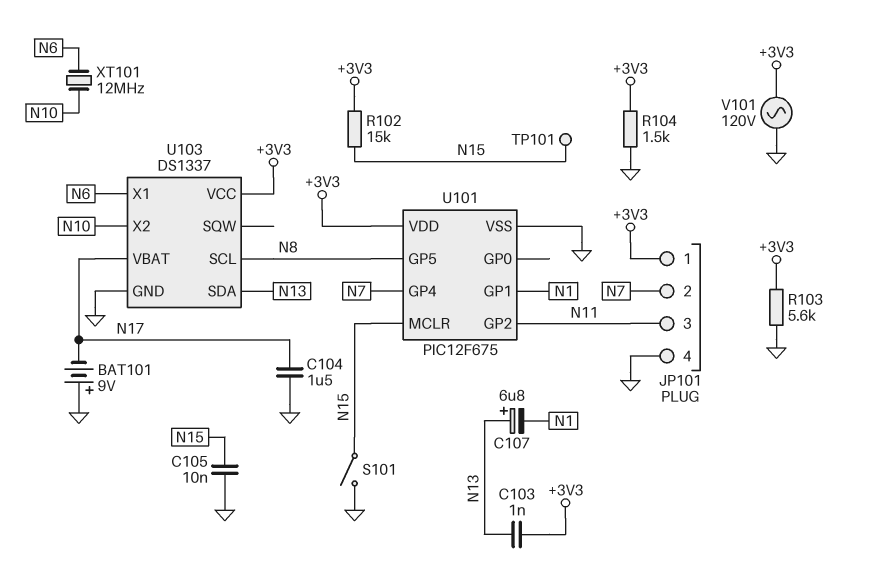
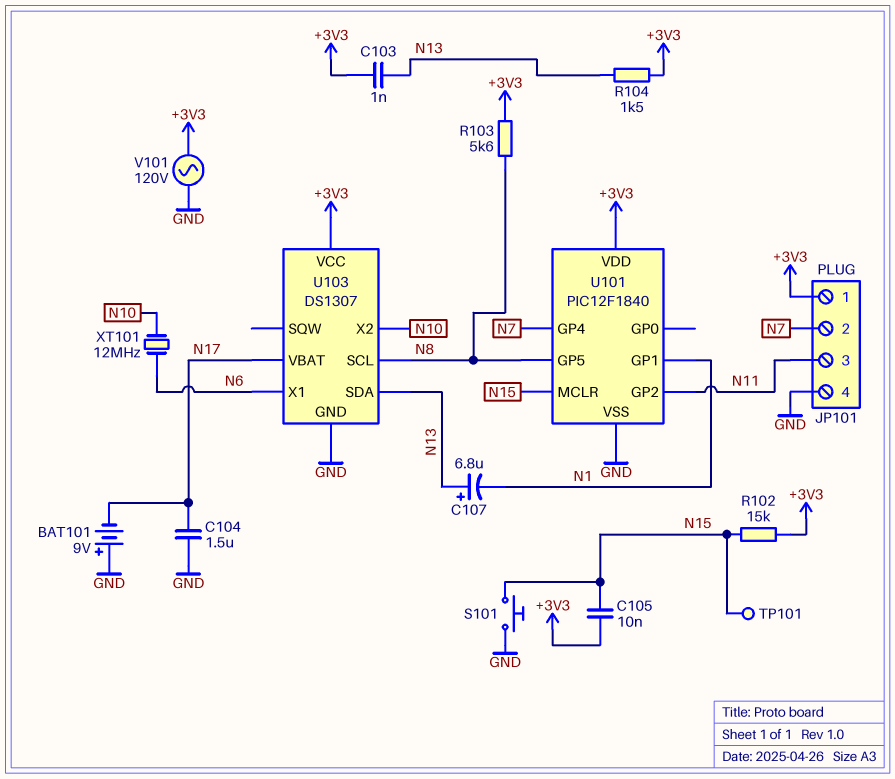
C105: 10nF (GND, N15) -> 10nF (+3V3, N15)
R103: 5.6k (+3V3, GND) -> 5.6k (+3V3, N8)
R104: 1.5k (+3V3, GND) -> 1.5k (+3V3, N13)
S101: switch (GND, N15) -> button (GND, N15)
U101: PIC12F675 -> PIC12F1840
U103: DS1337 -> DS1307

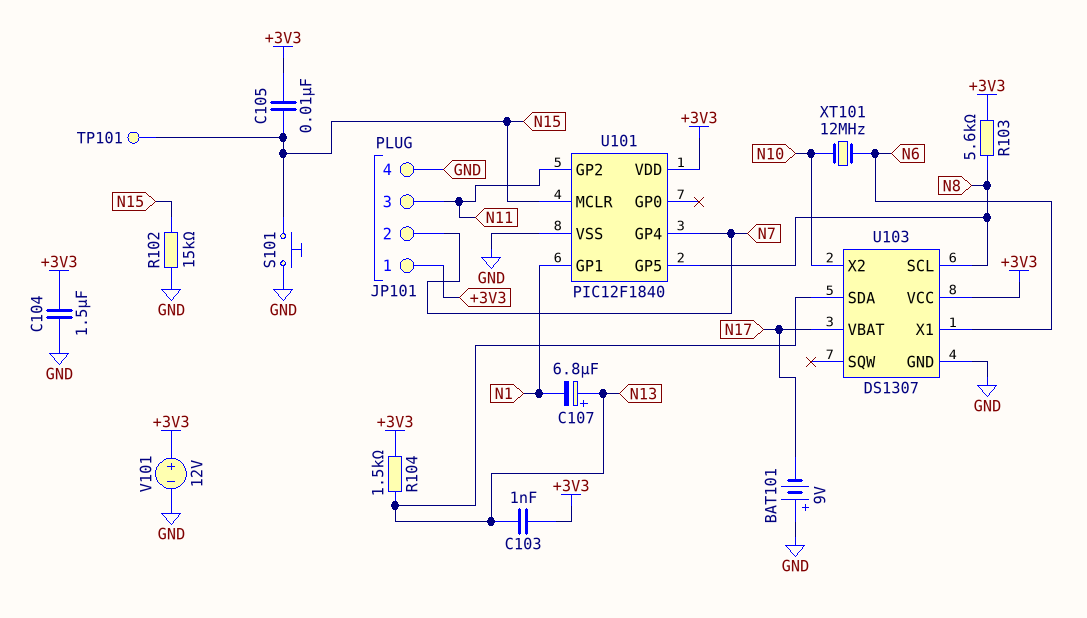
C104: 1.5uF (GND, N17) -> 1.5uF (+3V3, GND)
R102: 15k (+3V3, N15) -> 15k (GND, N15)
V101: AC 120V (+3V3, GND) -> 12V (plus +3V3, minus GND)

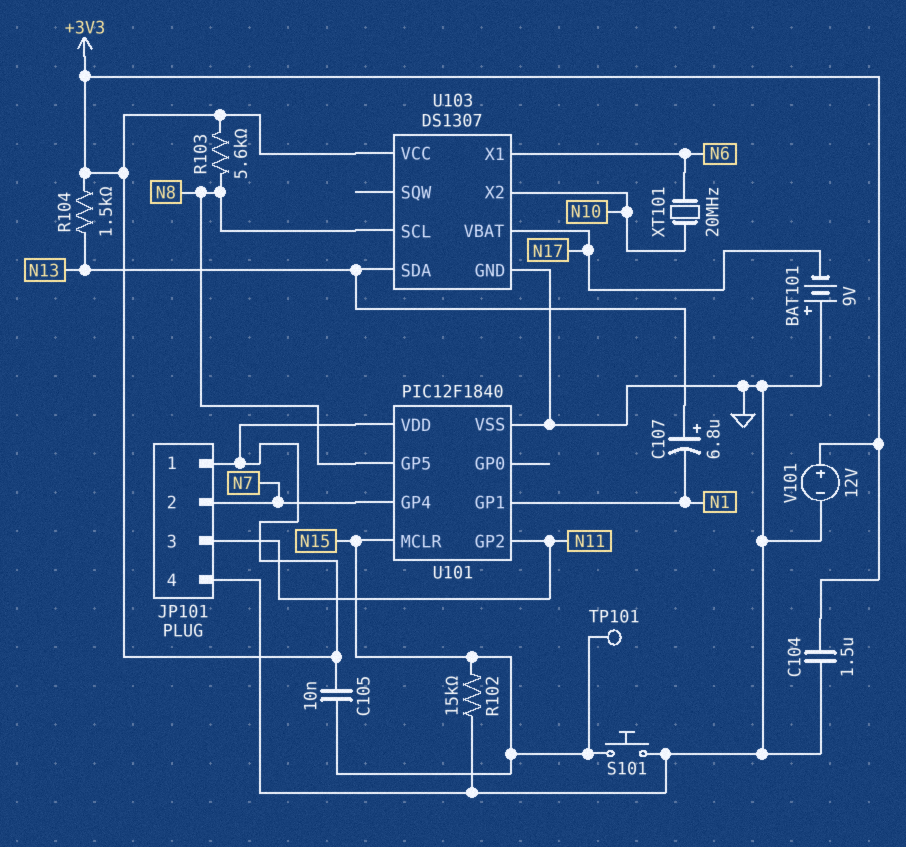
C103: 1nF (+3V3, N13) -> none
XT101: 12MHz (N6, N10) -> 20MHz (N6, N10)

